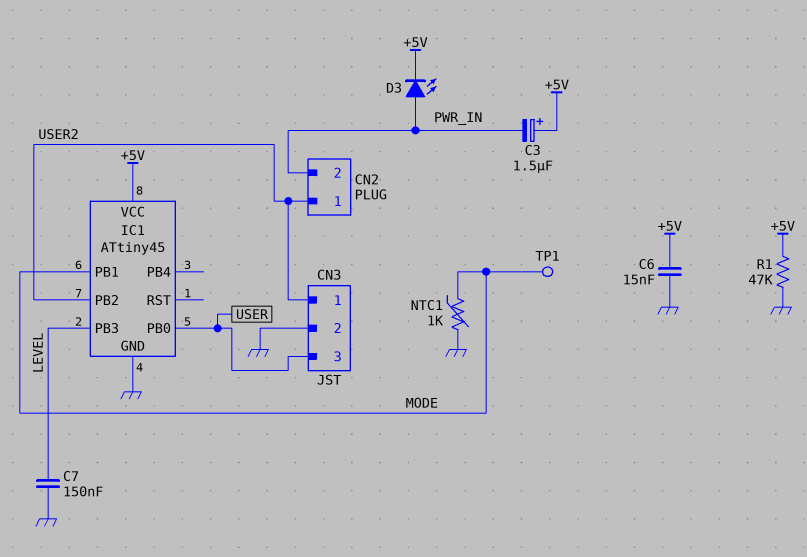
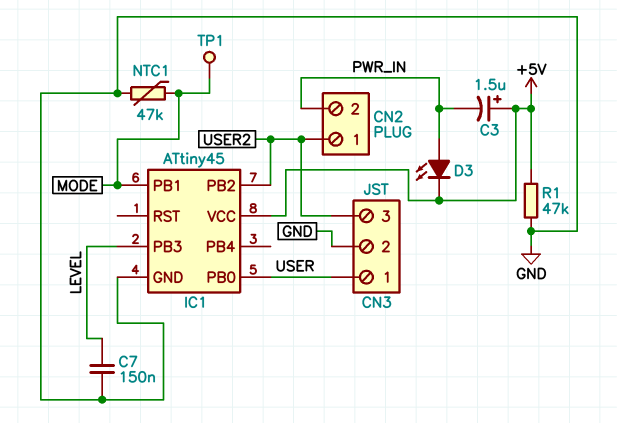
C6: 15nF (+5V, GND) -> none
CN3 pin 1: USER2 -> USER
CN3 pin 3: USER -> USER2
NTC1: 1k (GND, MODE) -> 47k (GND, MODE)

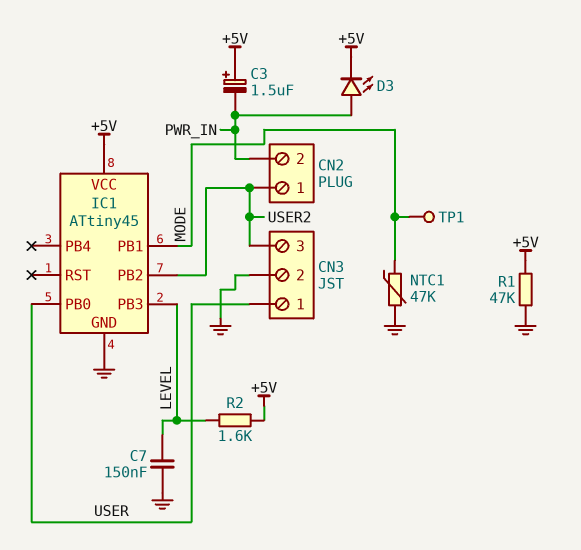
R2: none -> 1.6k (+5V, LEVEL)

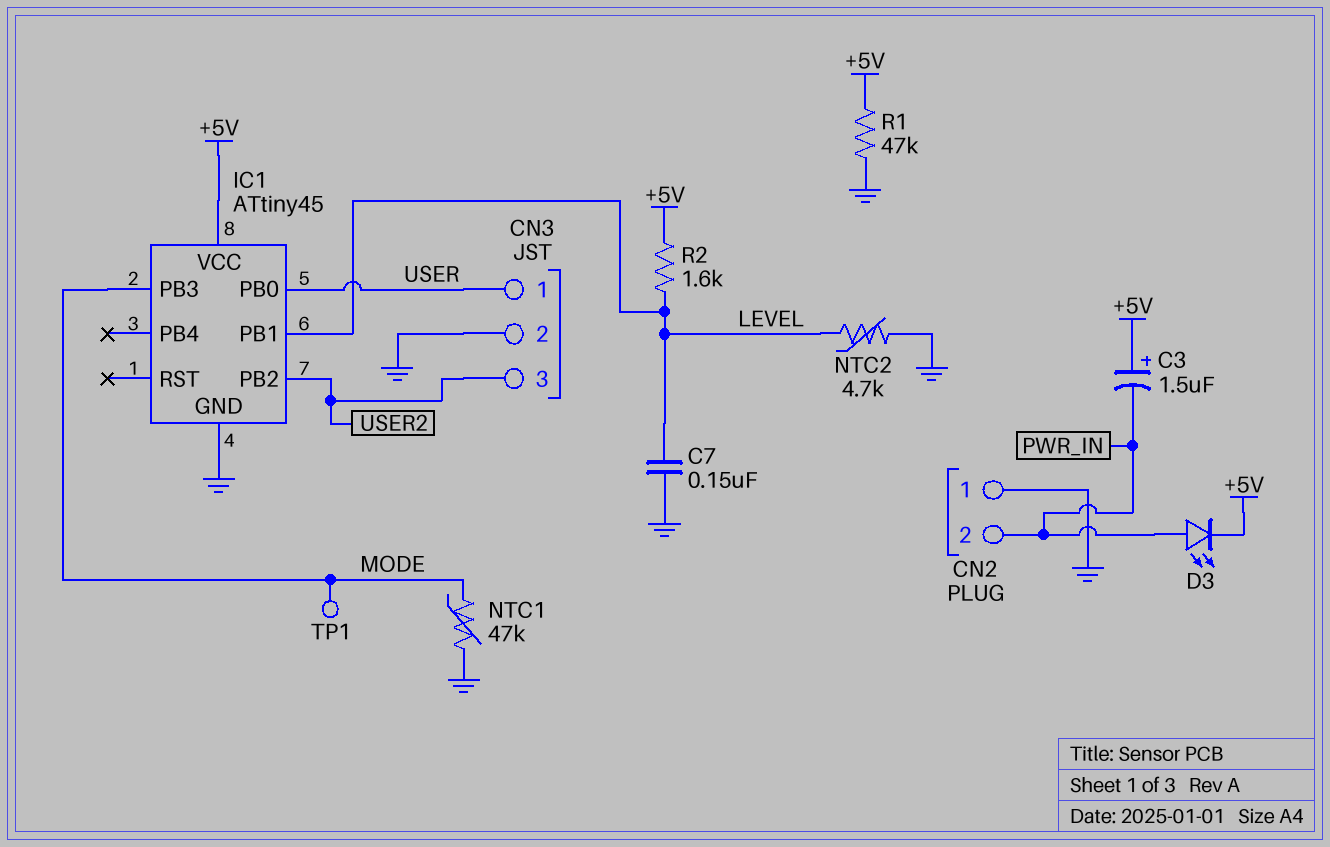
CN2 pin 1: USER2 -> GND
IC1 pin PB1: MODE -> LEVEL
IC1 pin PB3: LEVEL -> MODE
NTC2: none -> 4.7k (GND, LEVEL)

